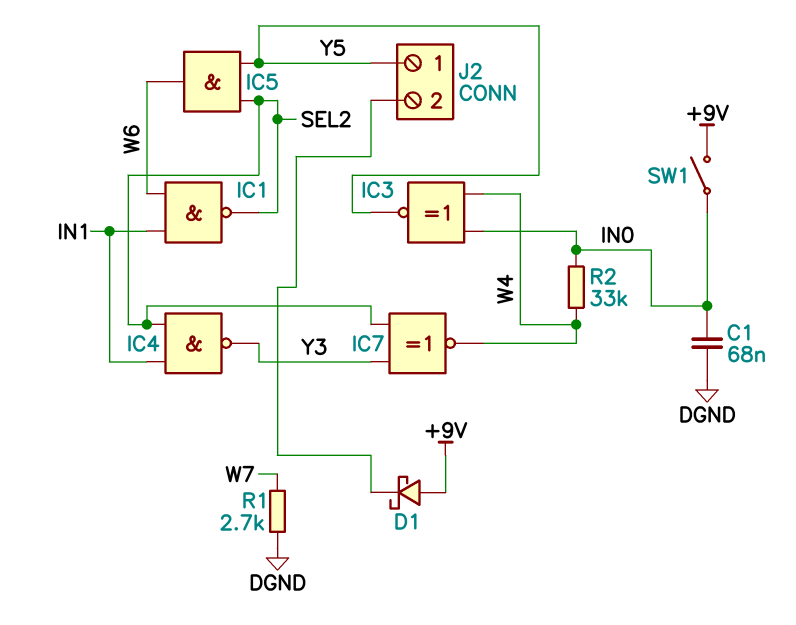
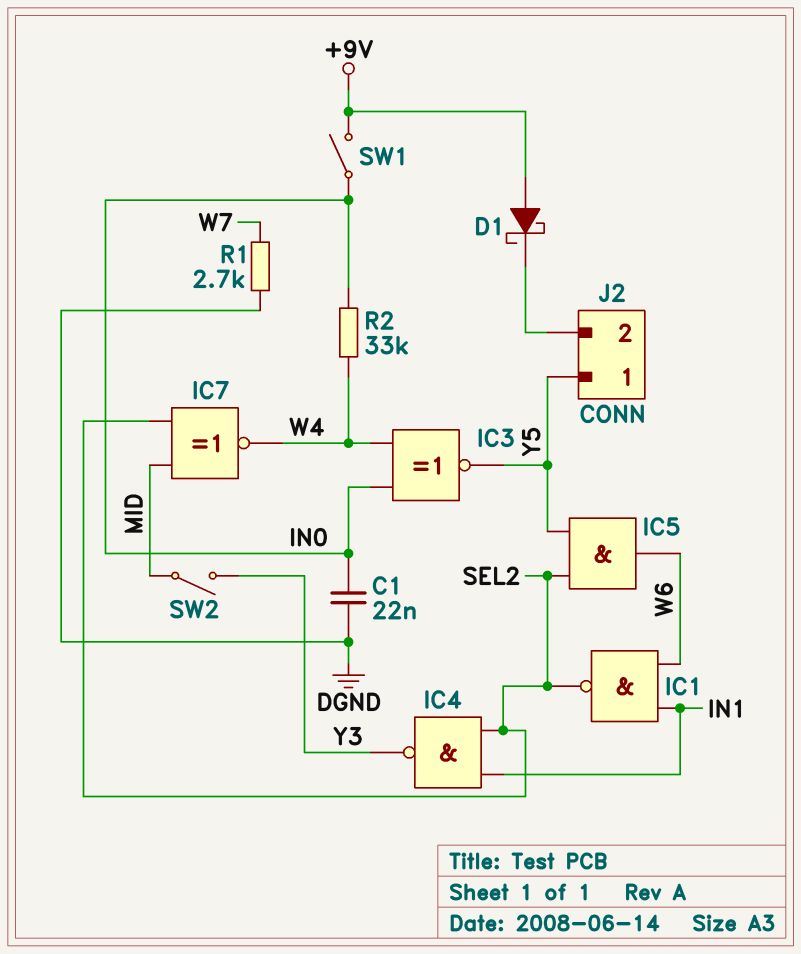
C1: 68nF (DGND, IN0) -> 22nF (DGND, IN0)
IC7: XNOR (in SEL2, in Y3, out W4) -> XNOR (in MID, in SEL2, out W4)
SW2: none -> switch (MID, Y3)

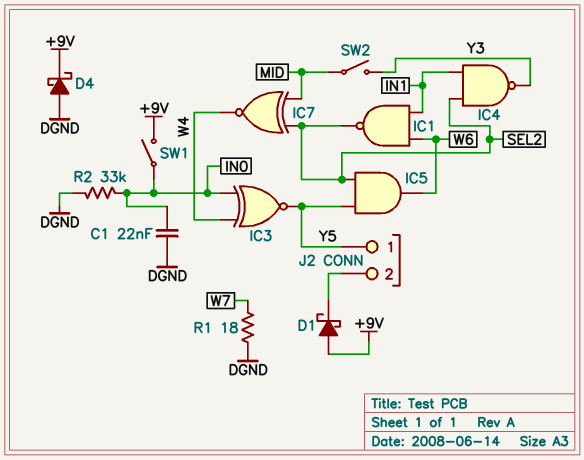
D4: none -> schottky (A DGND, K +9V)
R1: 2.7k (DGND, W7) -> 18 (DGND, W7)
R2: 33k (IN0, W4) -> 33k (DGND, IN0)

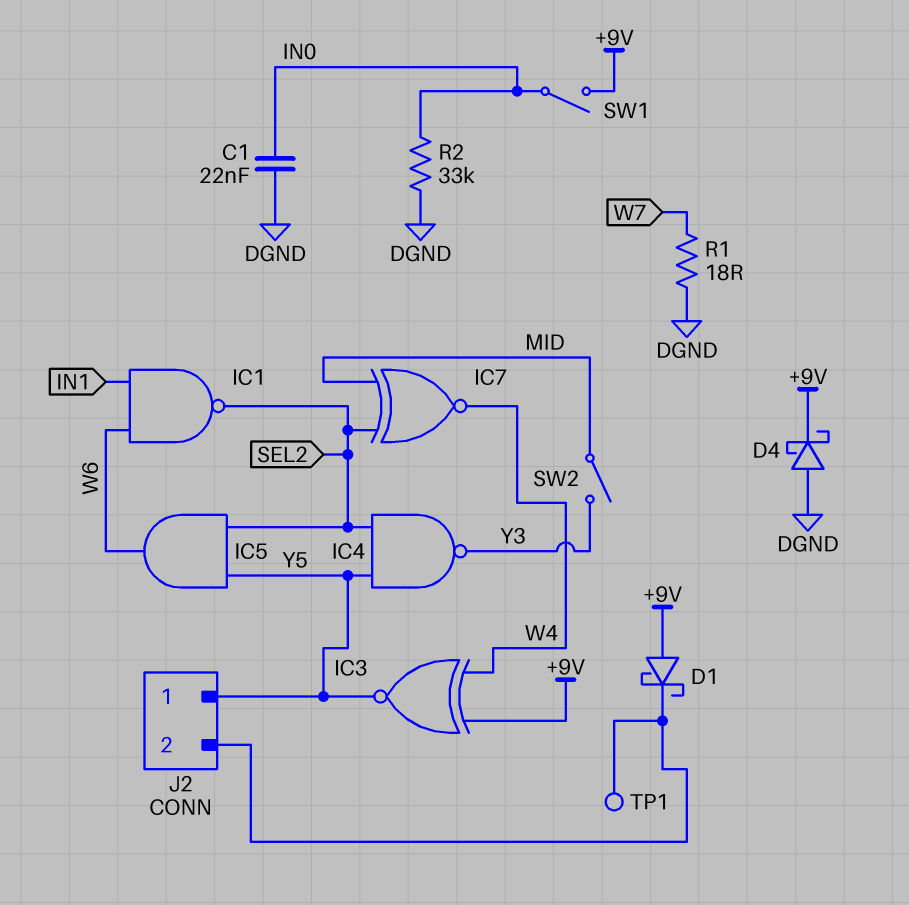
IC3: XNOR (in IN0, in W4, out Y5) -> XNOR (in +9V, in W4, out Y5)
IC4: NAND (in IN1, in SEL2, out Y3) -> NAND (in SEL2, in Y5, out Y3)
TP1: none -> test point (J2/2)

